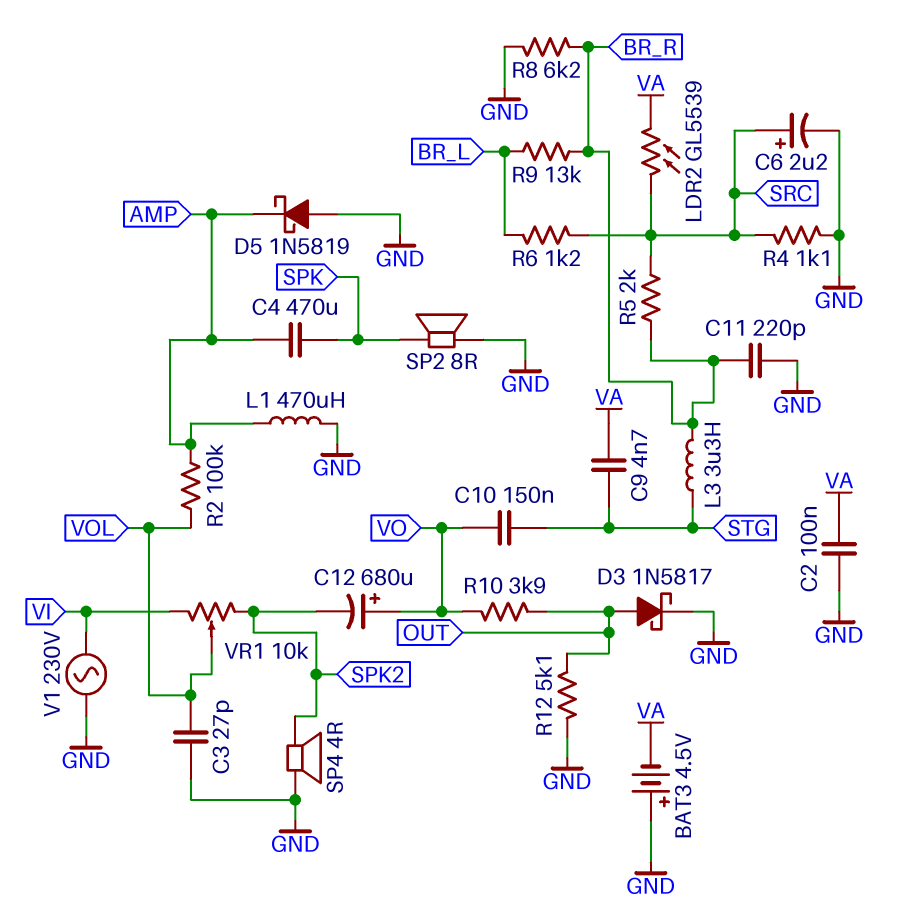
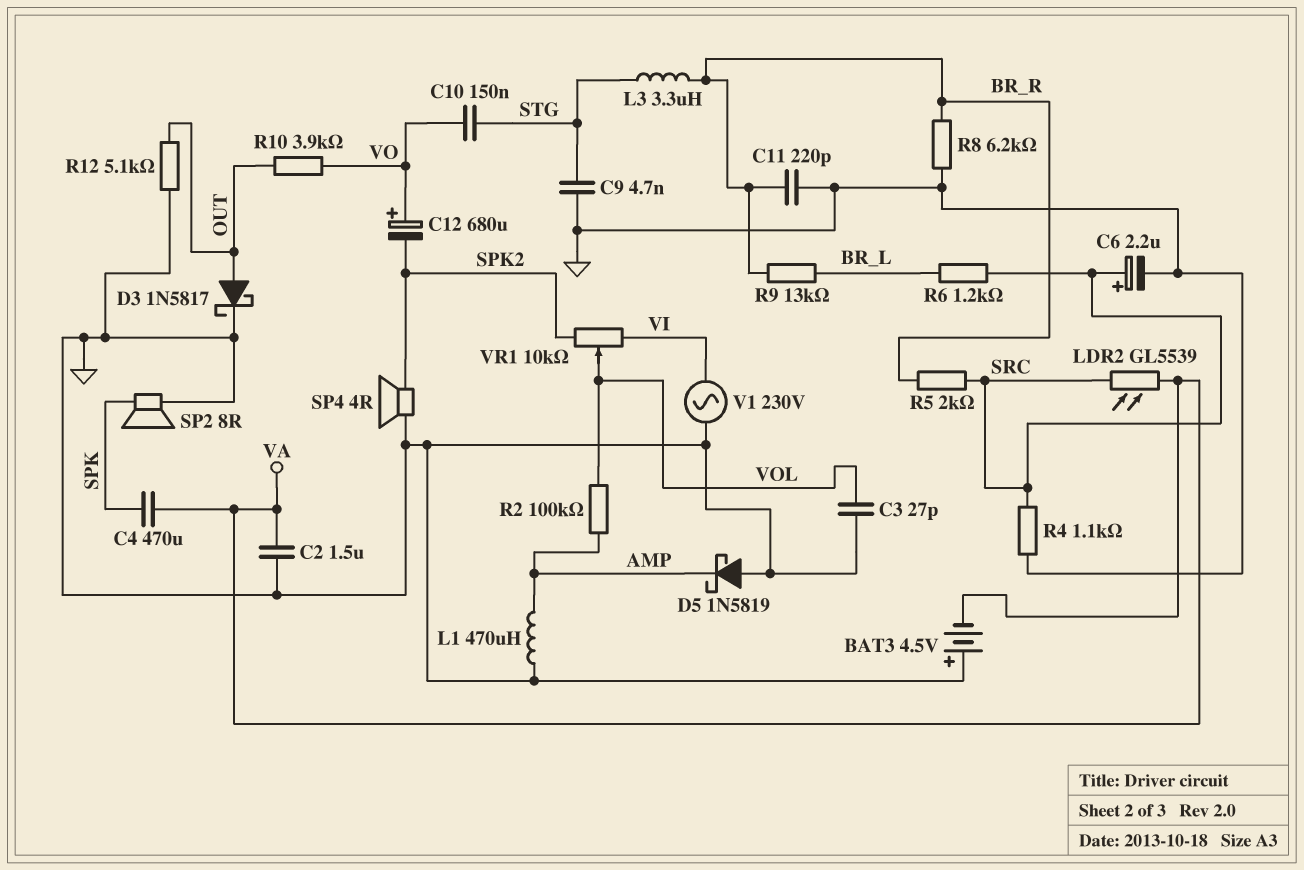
C2: 100nF (GND, VA) -> 1.5uF (GND, VA)
C4: 470uF (AMP, SPK) -> 470uF (SPK, VA)
C9: 4.7nF (STG, VA) -> 4.7nF (GND, STG)

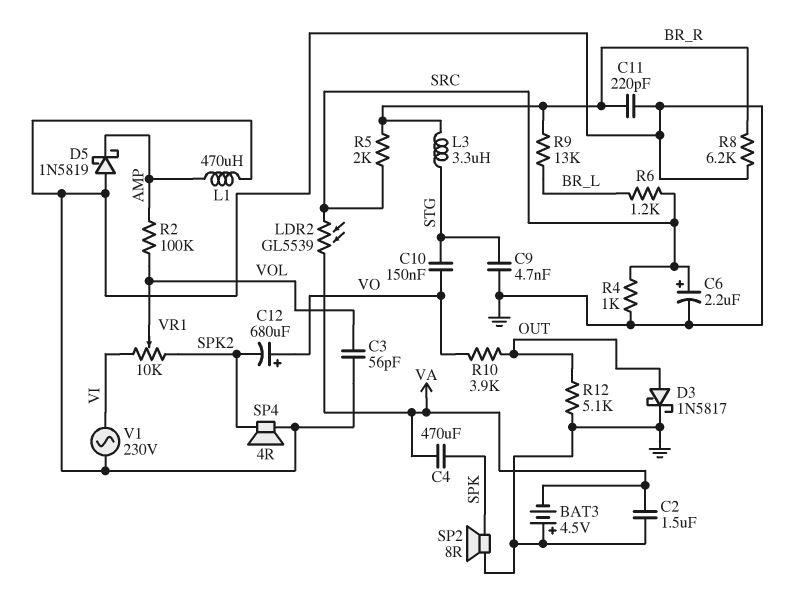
C3: 27pF (GND, VOL) -> 56pF (GND, VOL)
R4: 1.1k (GND, SRC) -> 1k (GND, SRC)

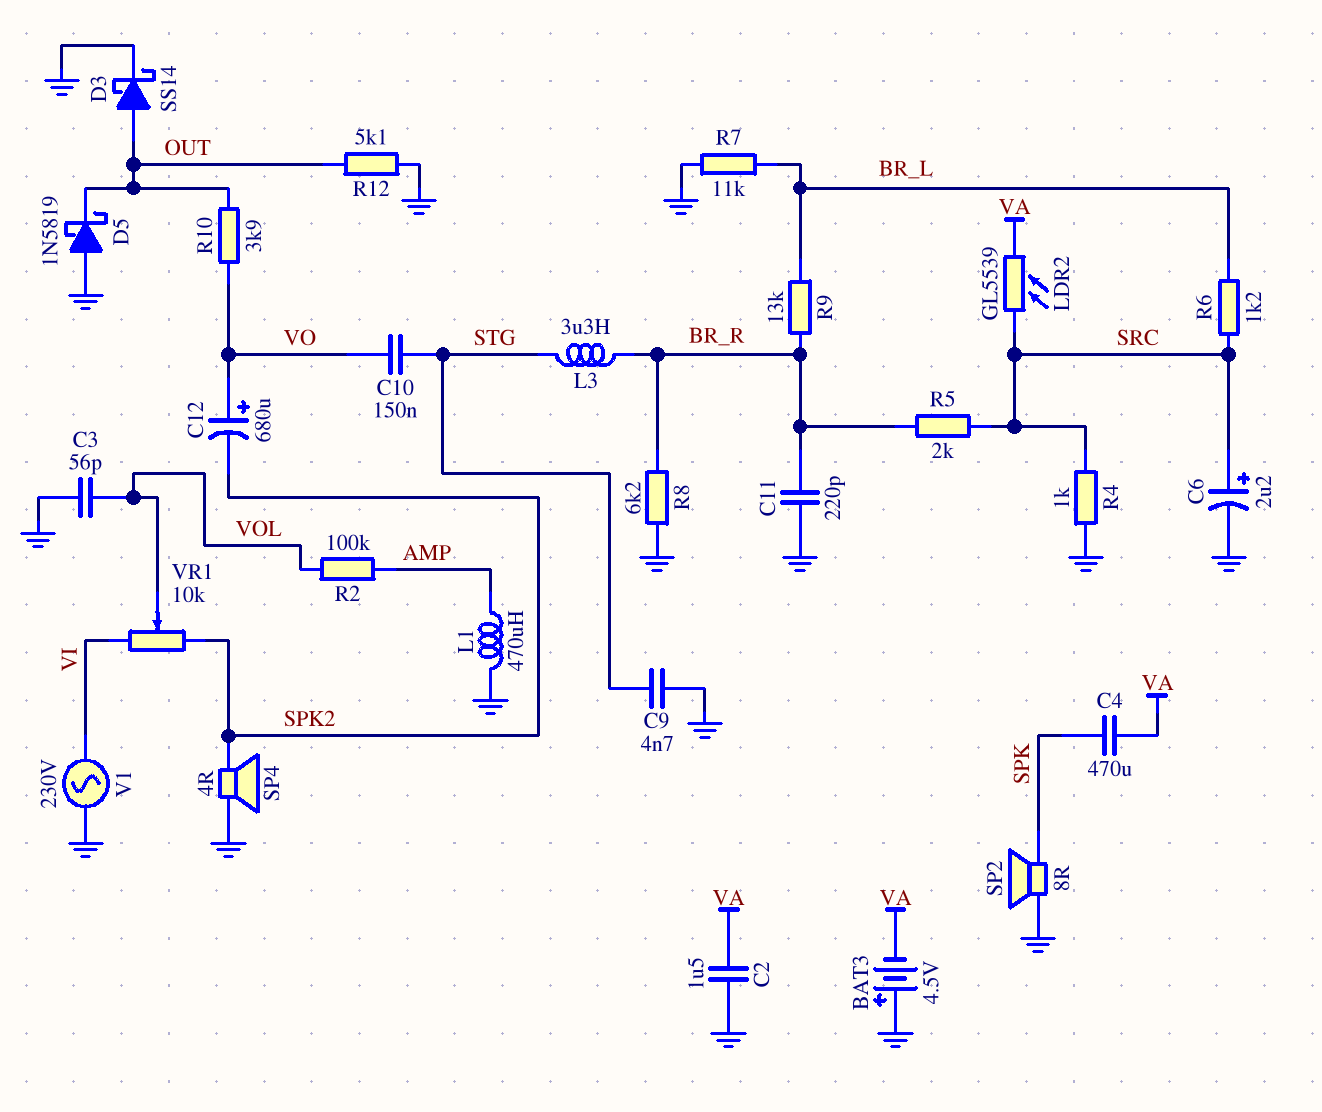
D3: schottky 1N5817 (A OUT, K GND) -> schottky SS14 (A OUT, K GND)
D5: schottky 1N5819 (A GND, K AMP) -> schottky 1N5819 (A GND, K OUT)
R7: none -> 11k (BR_L, GND)

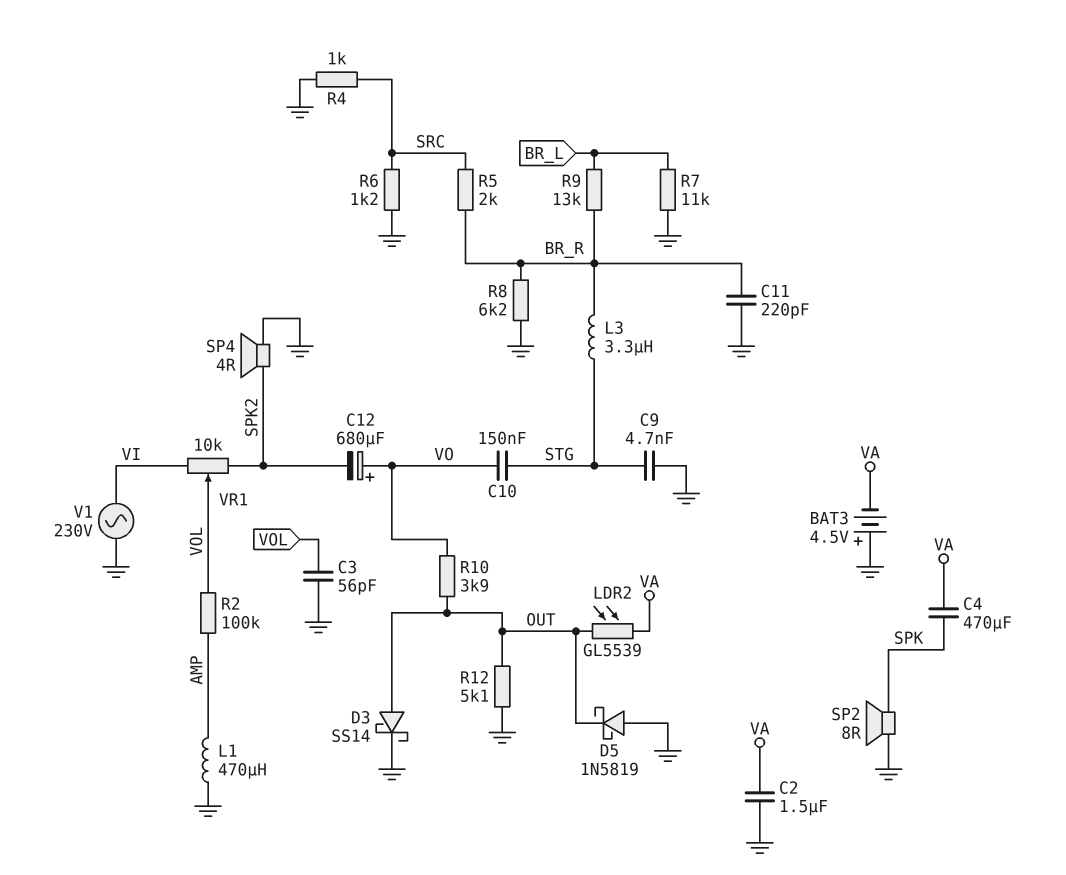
C6: 2.2uF (plus SRC, minus GND) -> none
LDR2: GL5539 (SRC, VA) -> GL5539 (OUT, VA)
R6: 1.2k (BR_L, SRC) -> 1.2k (GND, SRC)

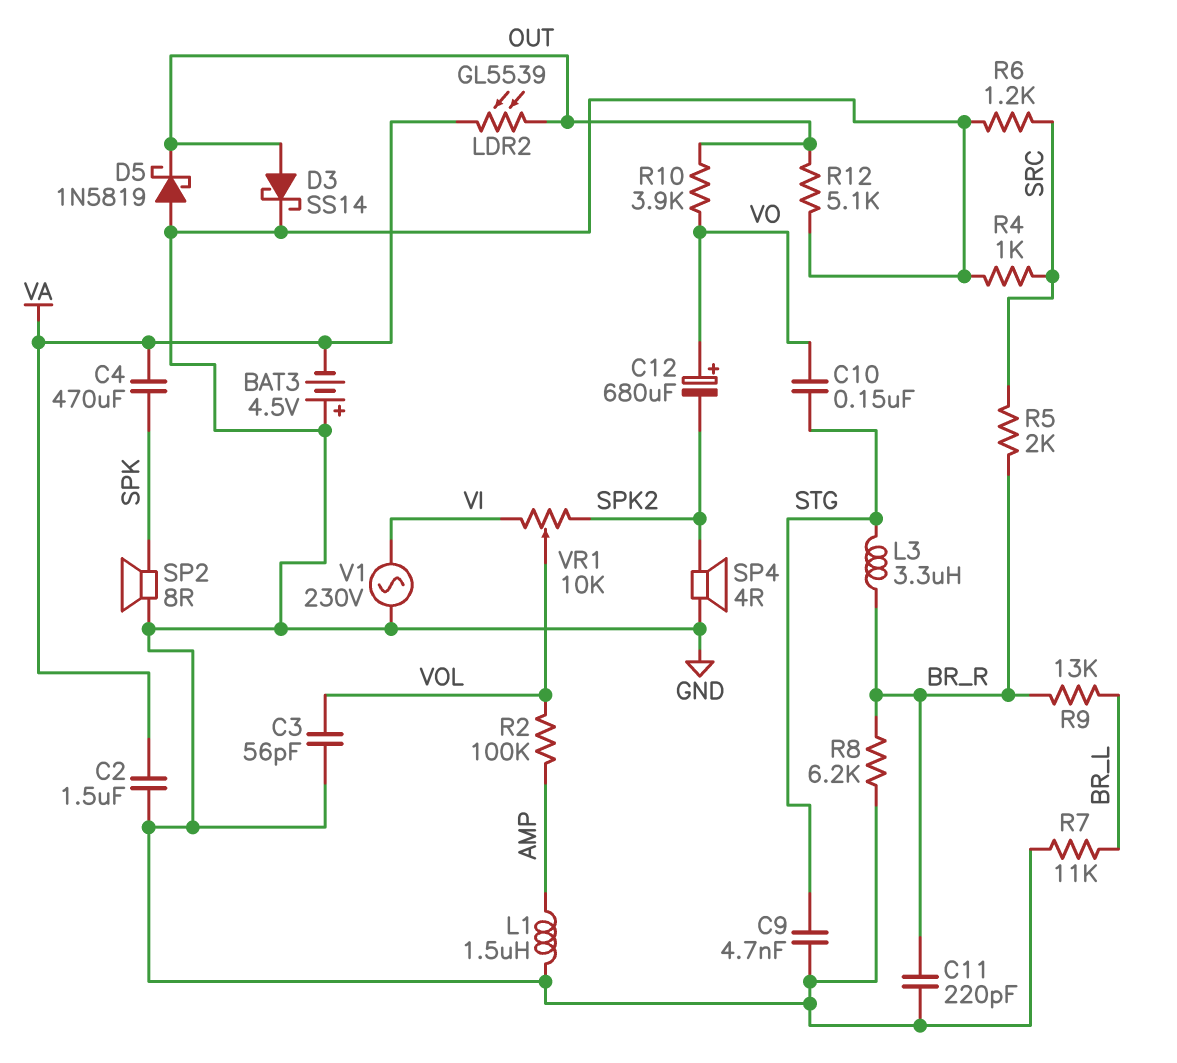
L1: 470uH (AMP, GND) -> 1.5uH (AMP, GND)

